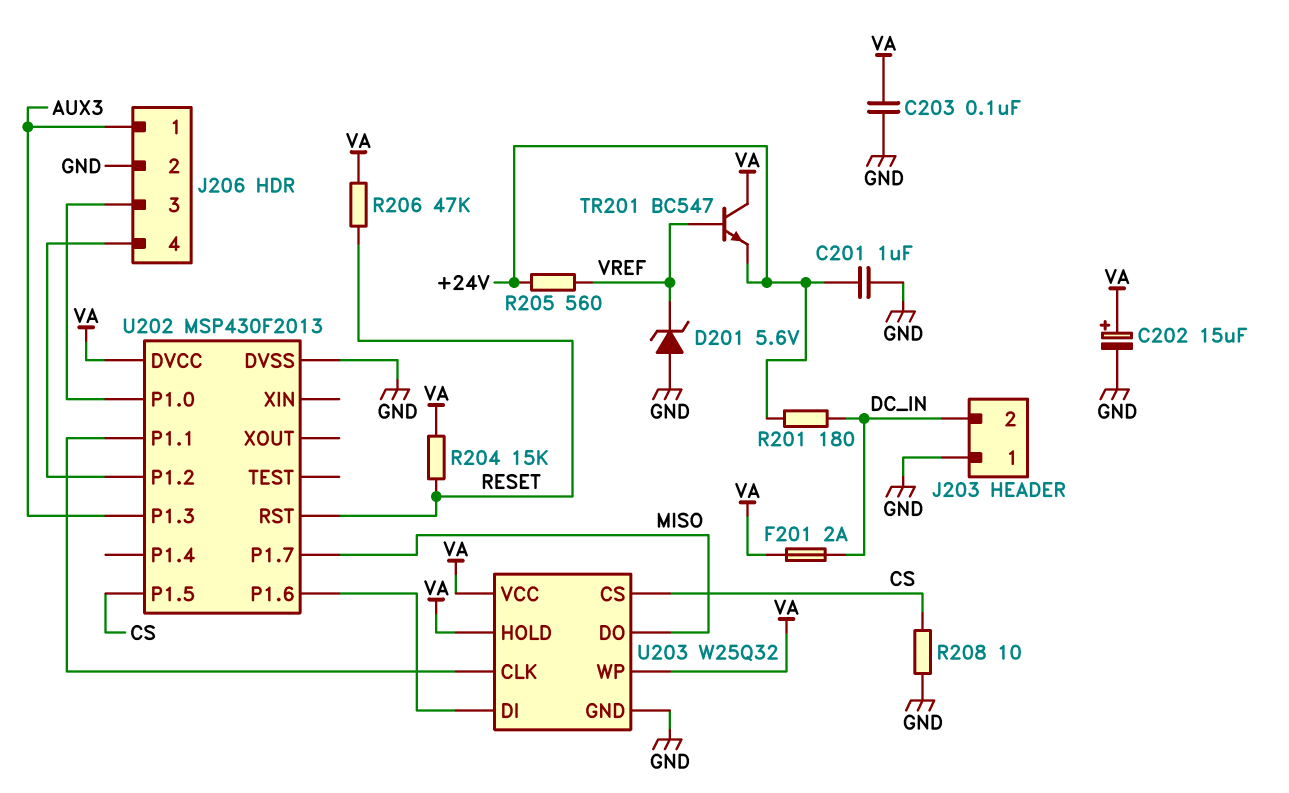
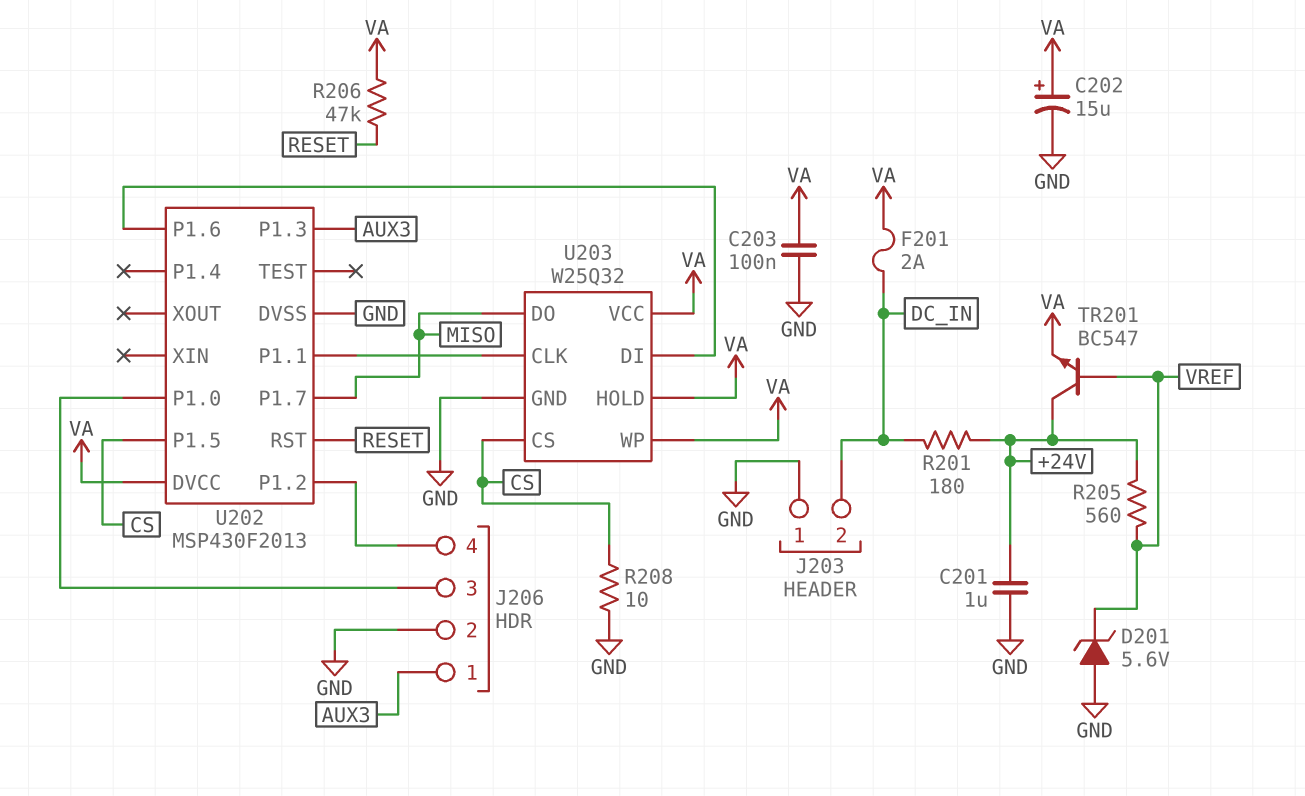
R204: 15k (RESET, VA) -> none
TR201: NPN BC547 (B VREF, C VA, E +24V) -> NPN BC547 (B VREF, C +24V, E VA)

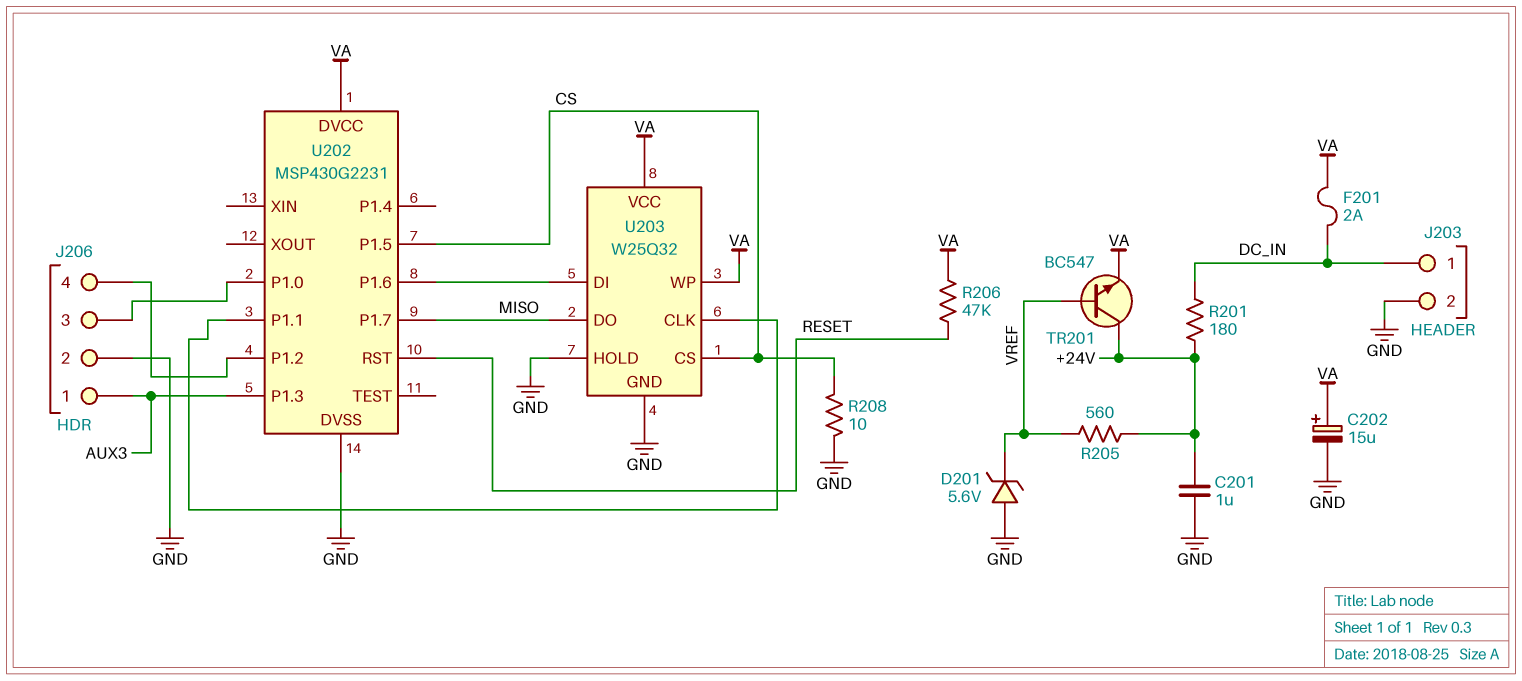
C203: 100nF (GND, VA) -> none
J203 pin 1: GND -> DC_IN
J203 pin 2: DC_IN -> GND
U202: MSP430F2013 -> MSP430G2231
U203 pin HOLD: VA -> GND

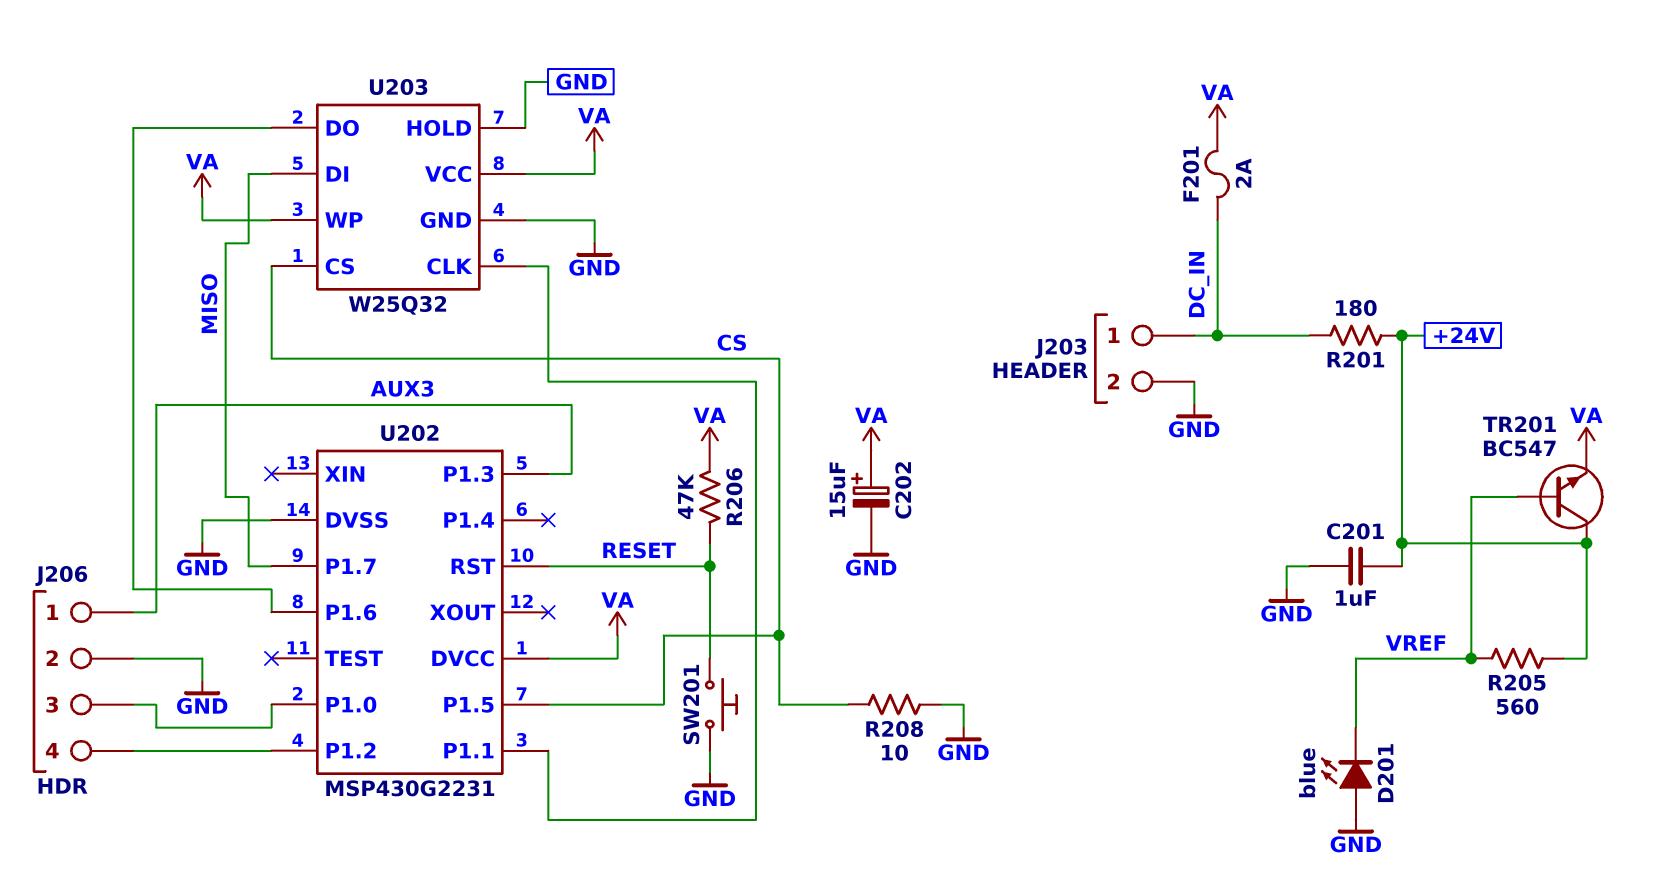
D201: zener 5.6V (A GND, K VREF) -> LED blue (A GND, K VREF)
SW201: none -> button (GND, RESET)
U203 pin DI: U202/P1.6 -> MISO
U203 pin DO: MISO -> U202/P1.6

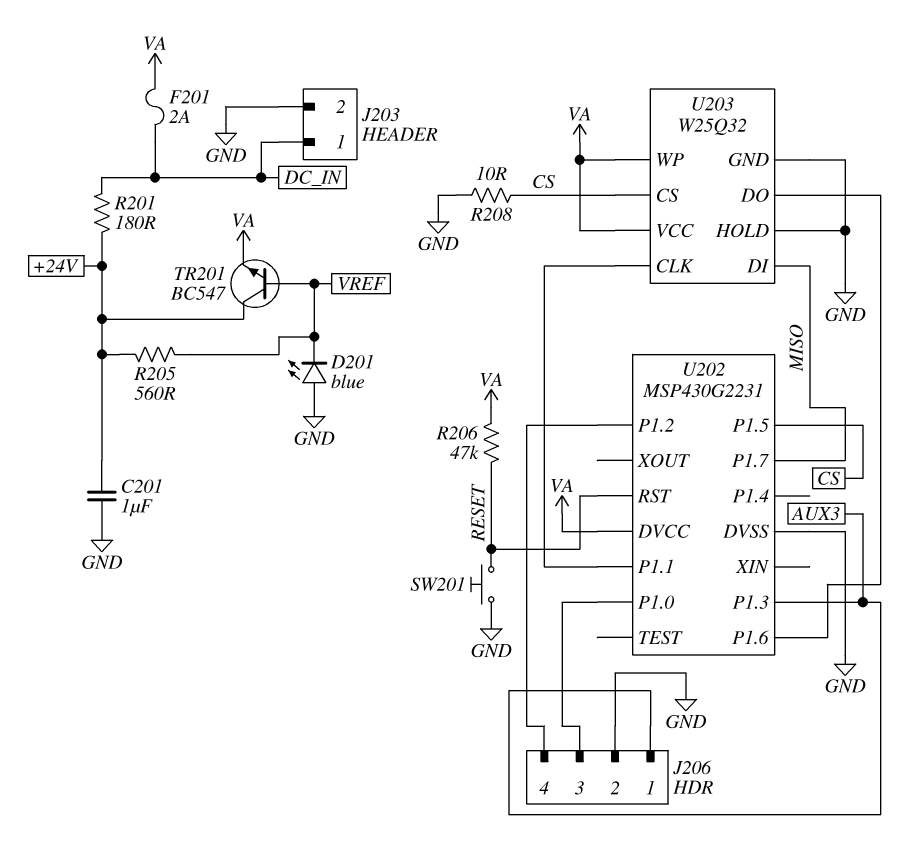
C202: 15uF (plus VA, minus GND) -> none

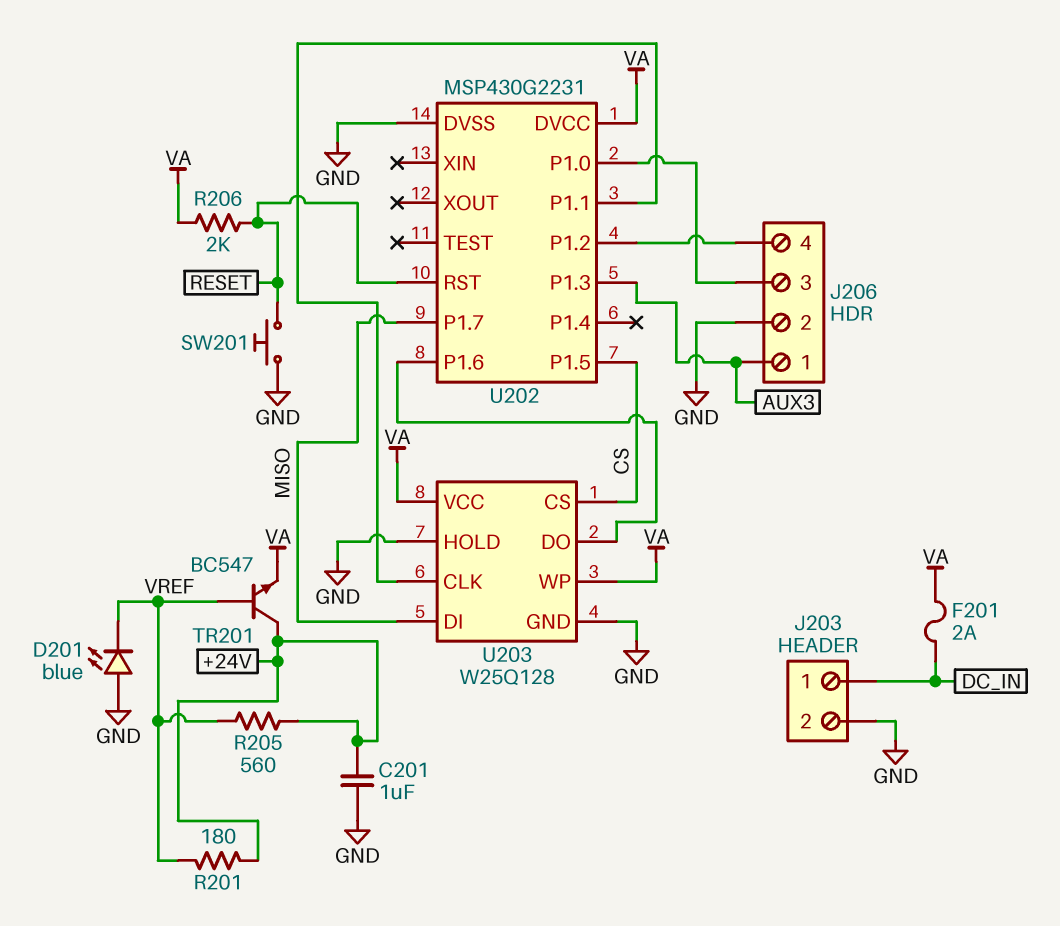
R201: 180 (+24V, DC_IN) -> 180 (+24V, VREF)
R206: 47k (RESET, VA) -> 2k (RESET, VA)
R208: 10 (CS, GND) -> none
U203: W25Q32 -> W25Q128

